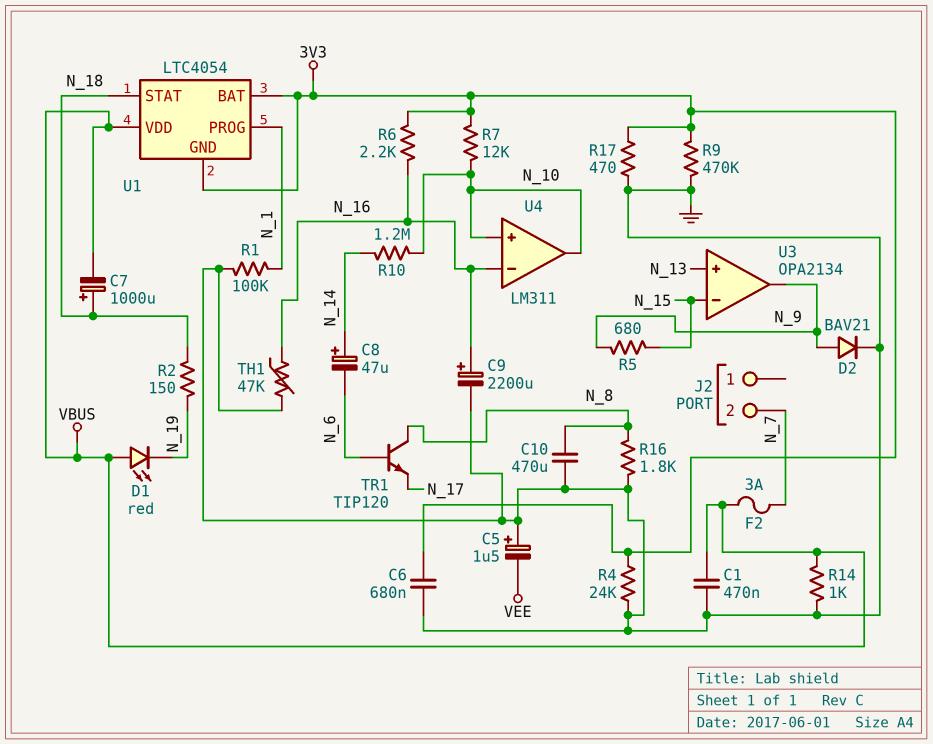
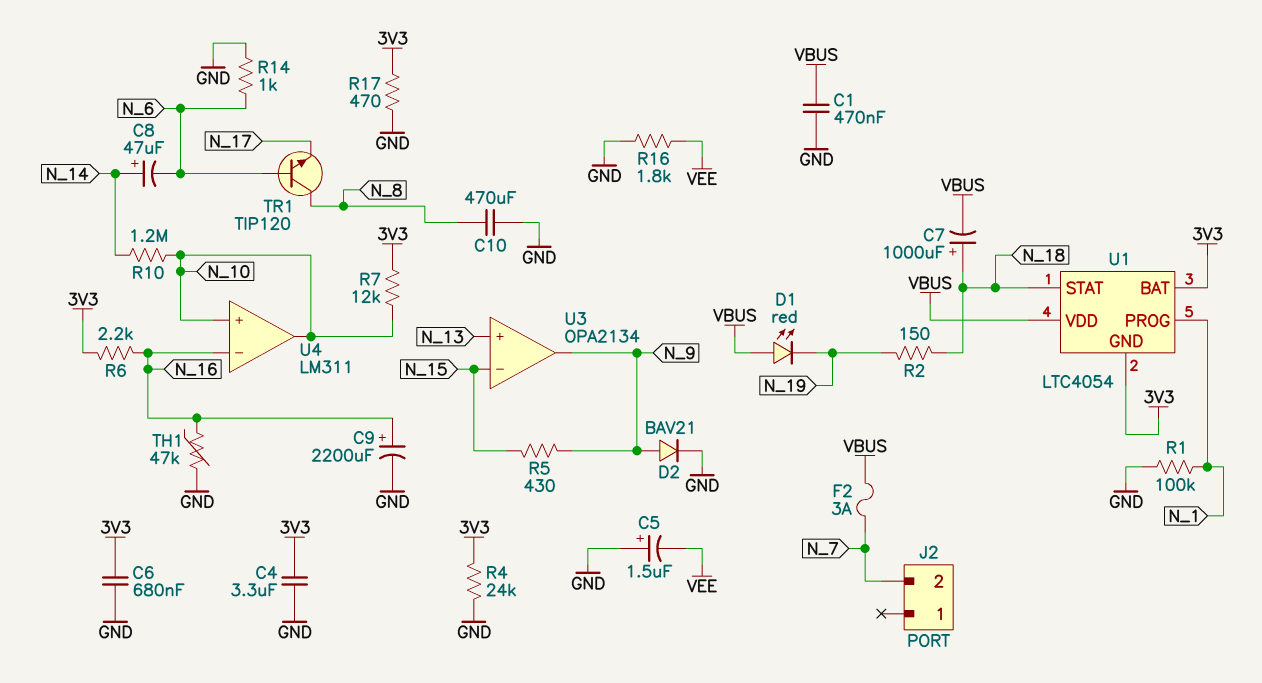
C4: none -> 3.3uF (3V3, GND)
R5: 680 (N_9, N_15) -> 430 (N_9, N_15)
R9: 470k (3V3, GND) -> none
R14: 1k (GND, VBUS) -> 1k (GND, N_6)
R16: 1.8k (GND, N_8) -> 1.8k (GND, VEE)

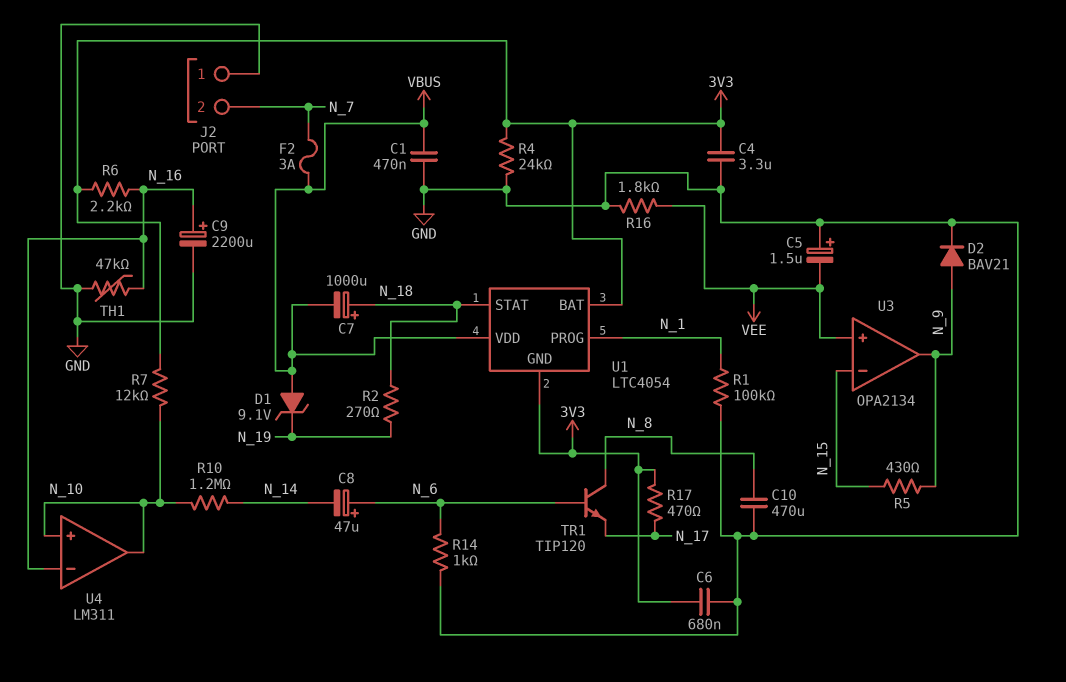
C8: 47uF (plus N_14, minus N_6) -> 47uF (plus N_6, minus N_14)
D1: LED red (A VBUS, K N_19) -> zener 9.1V (A VBUS, K N_19)
J2 pin 1: none -> GND
R2: 150 (N_18, N_19) -> 270 (N_18, N_19)
R17: 470 (3V3, GND) -> 470 (3V3, N_17)
U3 pin in+: N_13 -> VEE

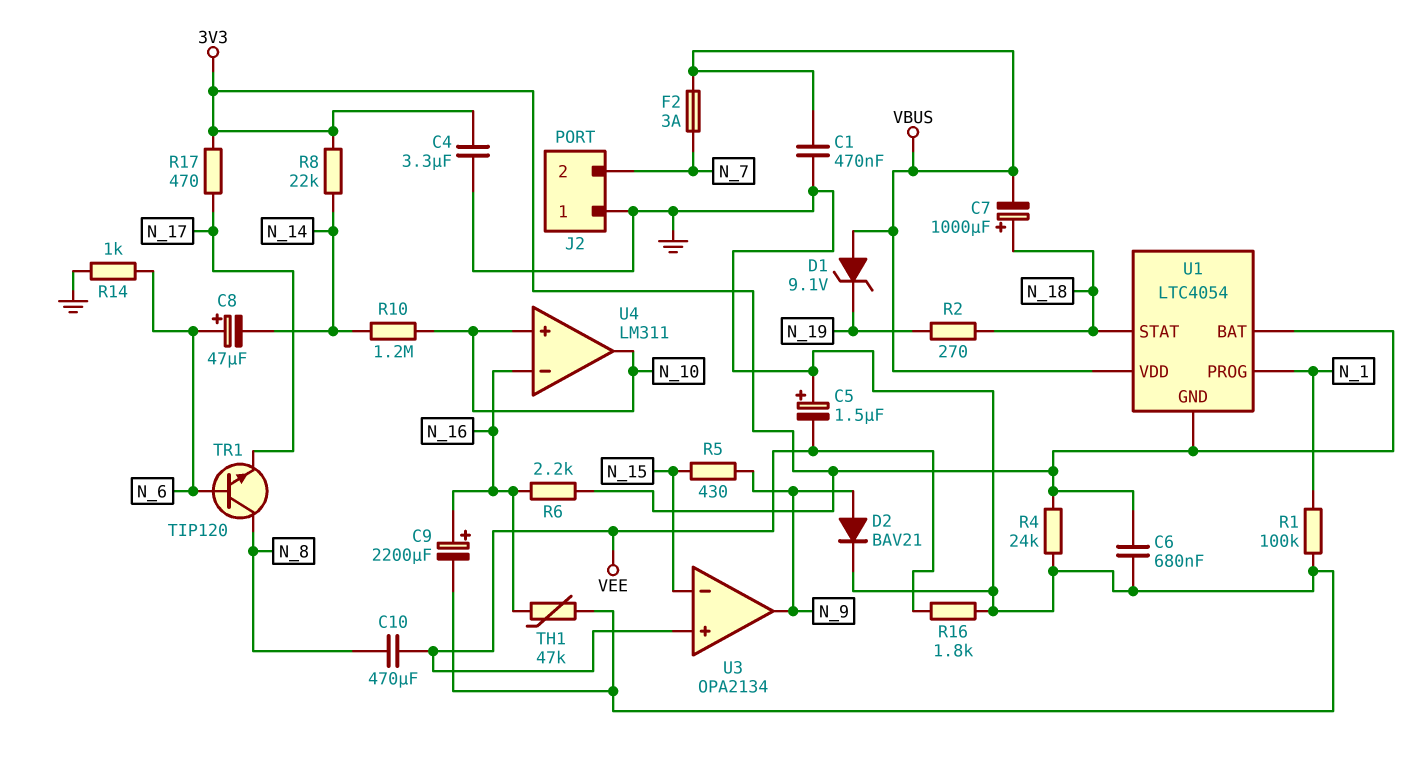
C10: 470uF (GND, N_8) -> 470uF (N_8, VEE)
R7: 12k (3V3, N_10) -> none
R8: none -> 22k (3V3, N_14)

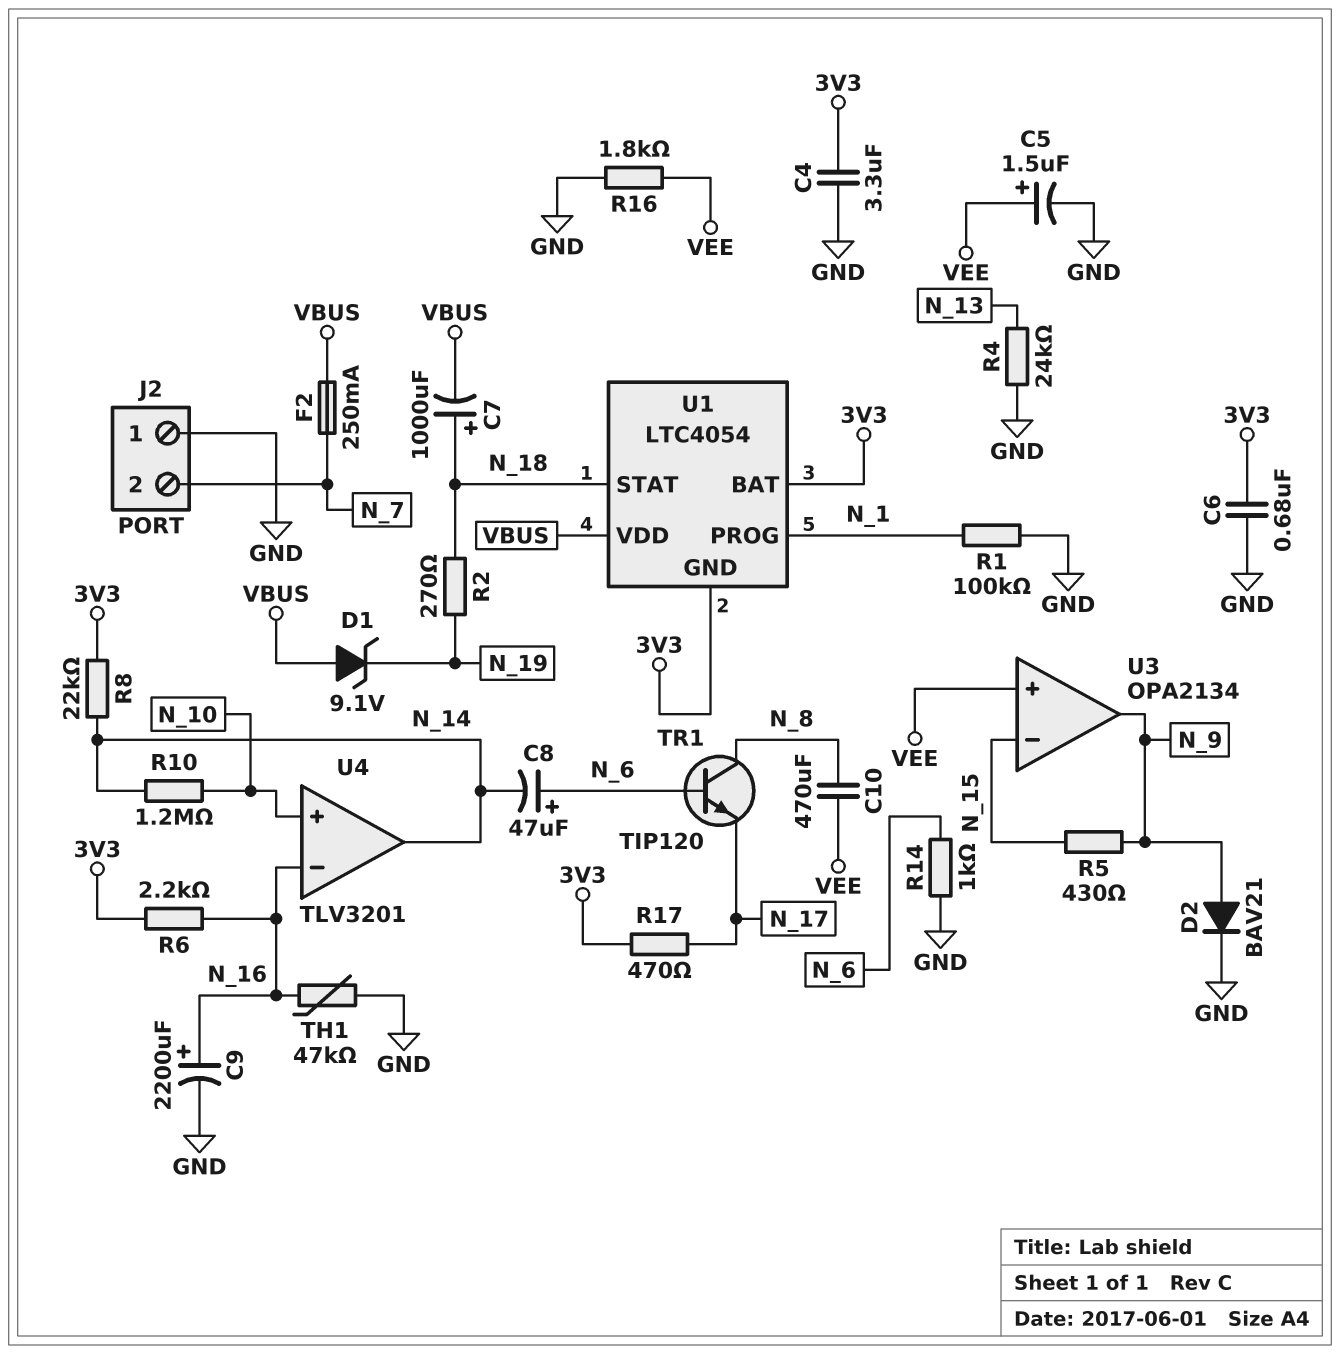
C1: 470nF (GND, VBUS) -> none
C5: 1.5uF (plus GND, minus VEE) -> 1.5uF (plus VEE, minus GND)
F2: 3A (N_7, VBUS) -> 250mA (N_7, VBUS)
R4: 24k (3V3, GND) -> 24k (GND, N_13)
U4: LM311 -> TLV3201
U4 pin out: N_10 -> N_14

